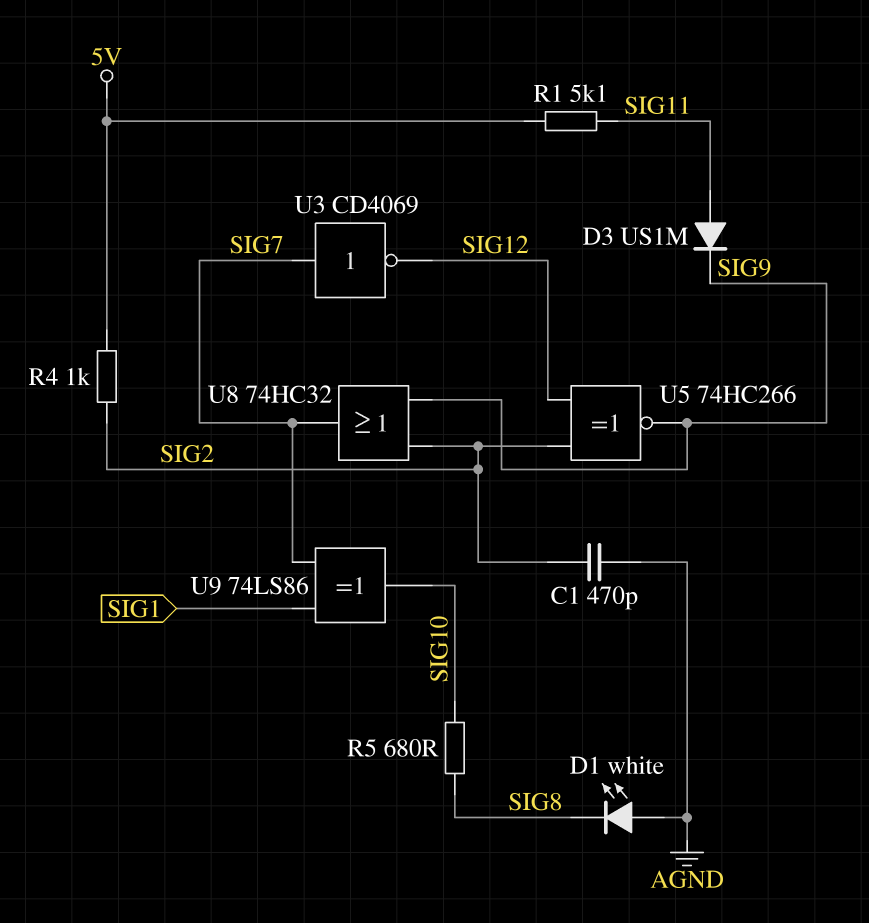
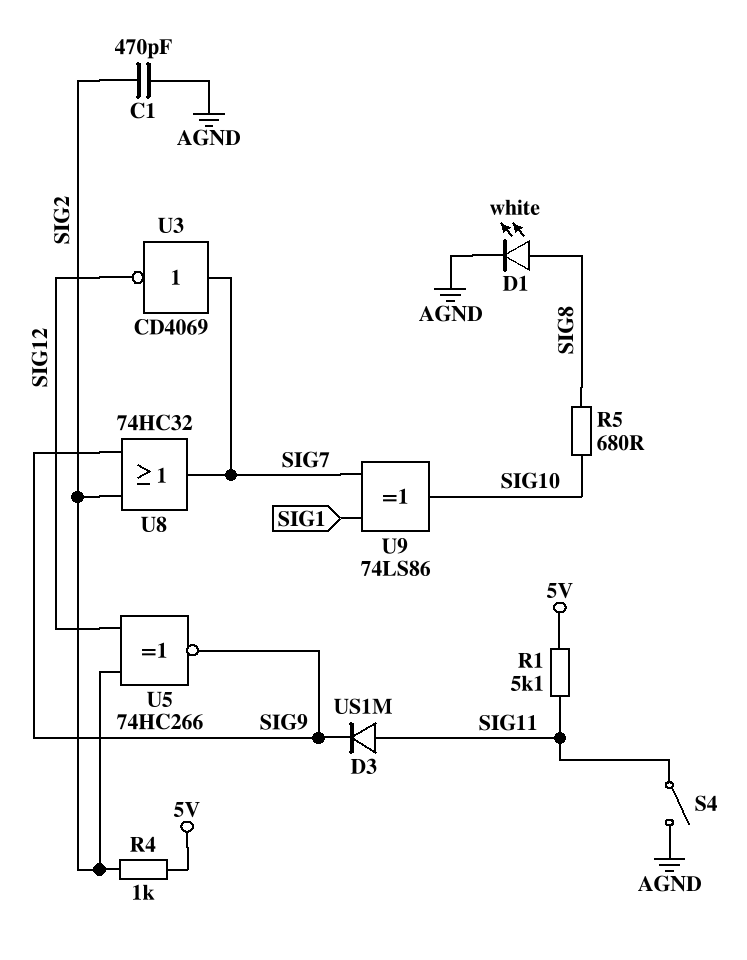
D1: LED white (A AGND, K SIG8) -> LED white (A SIG8, K AGND)
S4: none -> switch (AGND, SIG11)

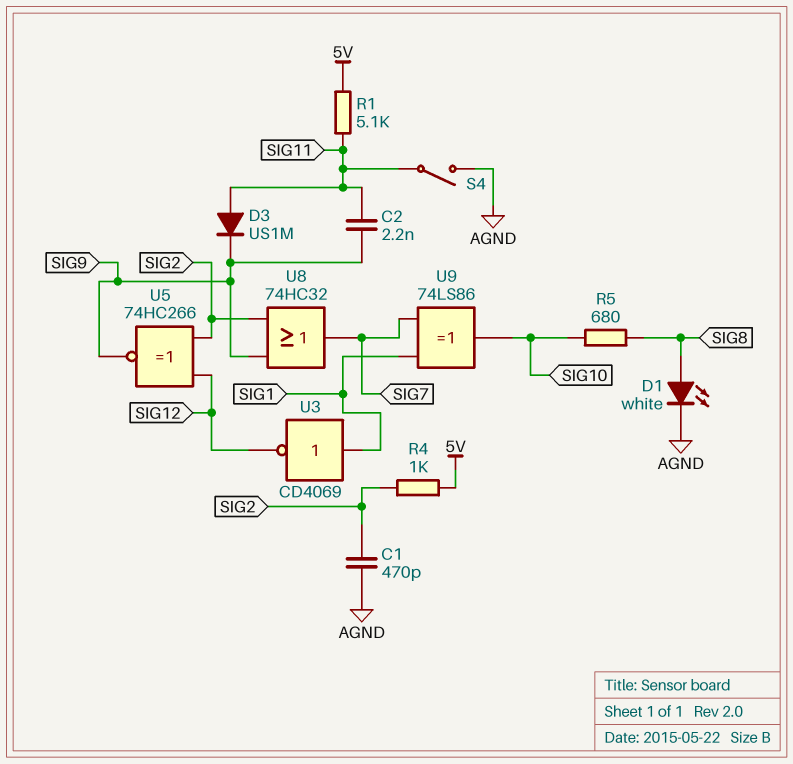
C2: none -> 2.2nF (SIG9, SIG11)
U3: NOT CD4069 (in SIG7, out SIG12) -> NOT CD4069 (in SIG1, out SIG12)

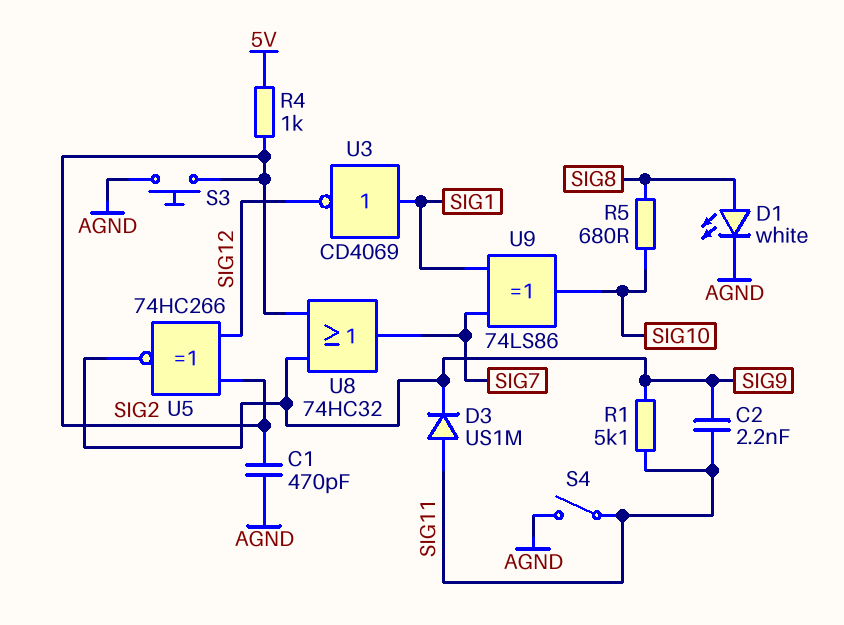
R1: 5.1k (5V, SIG11) -> 5.1k (SIG9, SIG11)
S3: none -> button (AGND, SIG2)

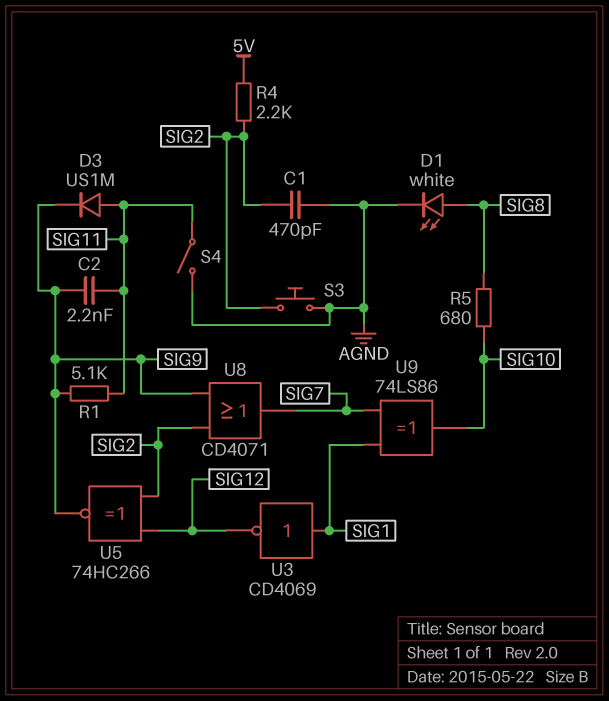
R4: 1k (5V, SIG2) -> 2.2k (5V, SIG2)
U8: OR 74HC32 (in SIG2, in SIG9, out SIG7) -> OR CD4071 (in SIG2, in SIG9, out SIG7)

